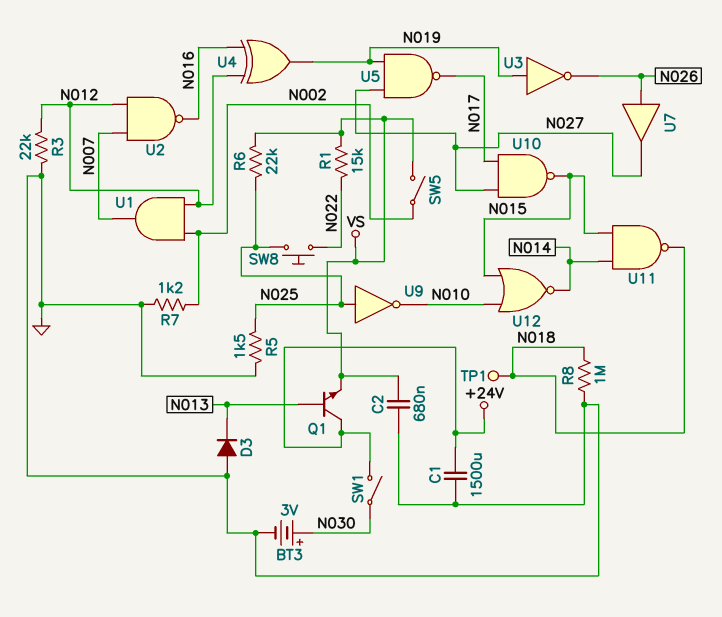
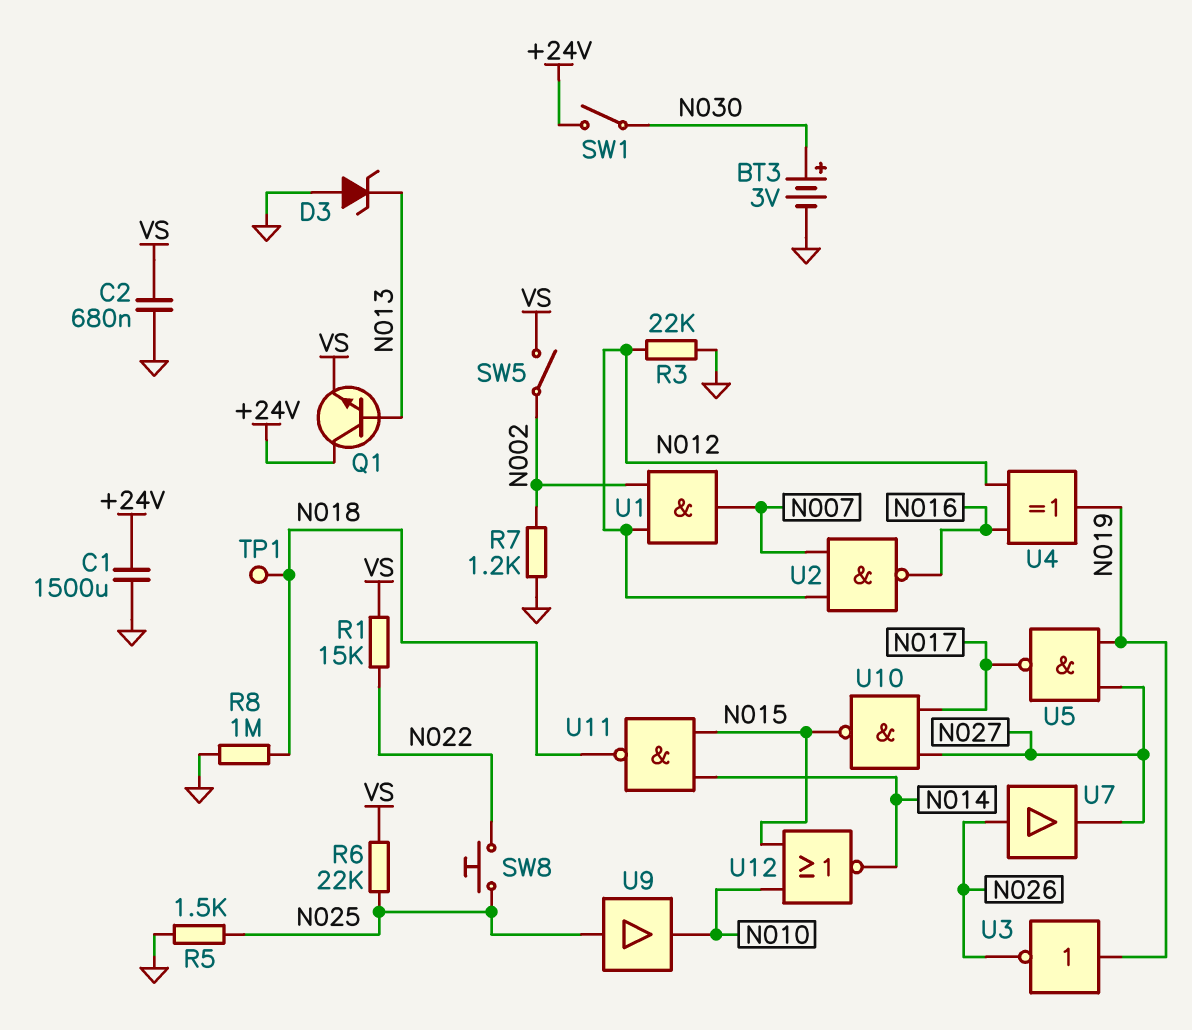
D3: diode (A GND, K N013) -> zener (A GND, K N013)
U9: NOT (in N025, out N010) -> buffer (in N025, out N010)

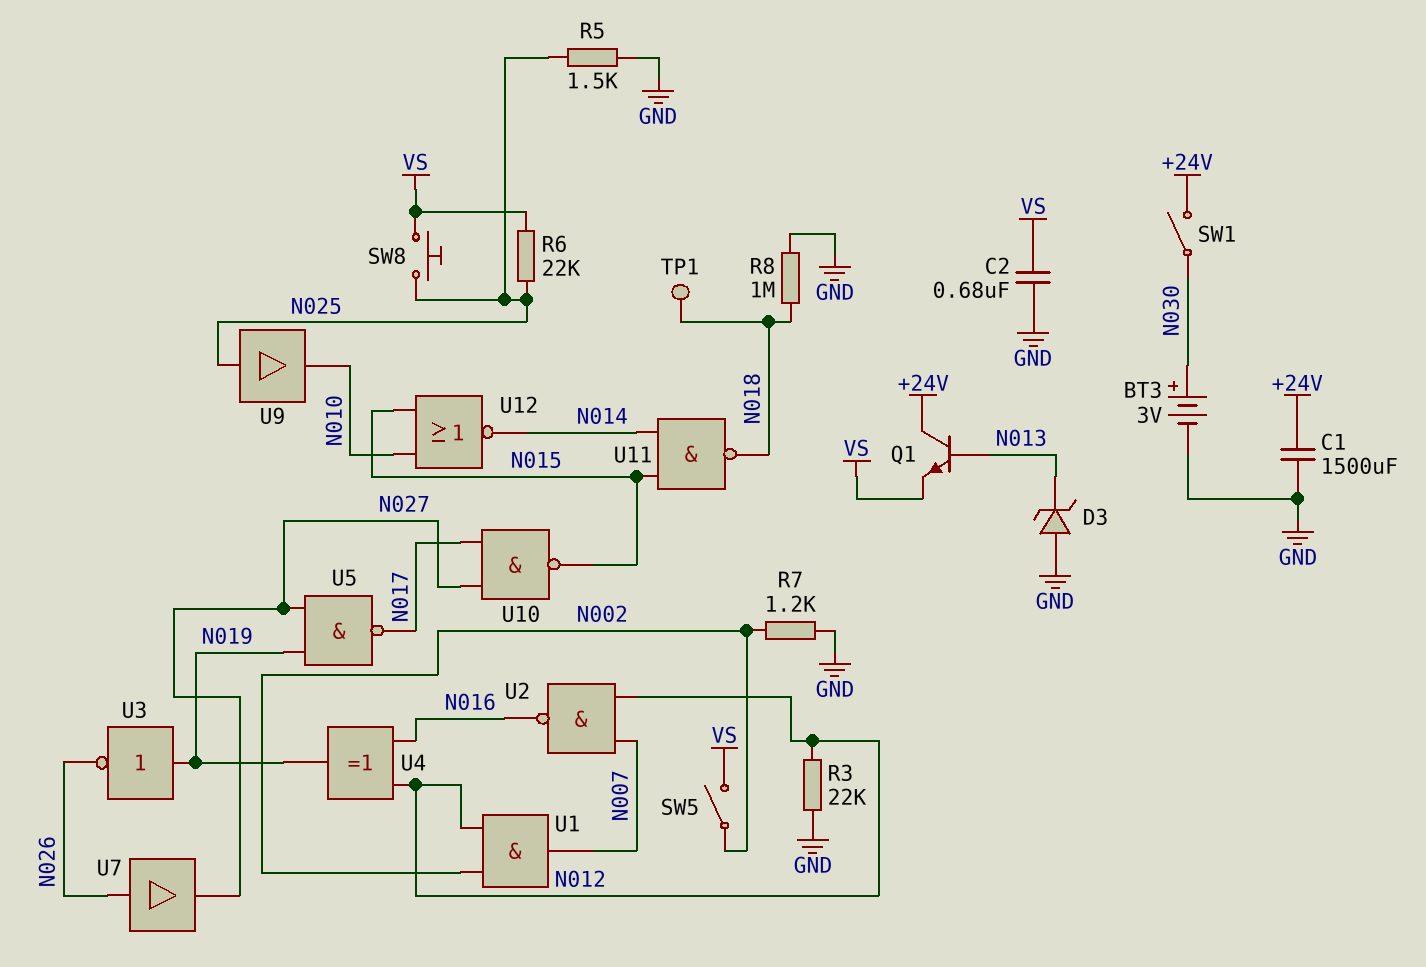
R1: 15k (N022, VS) -> none
SW8: button (N022, N025) -> button (N025, VS)

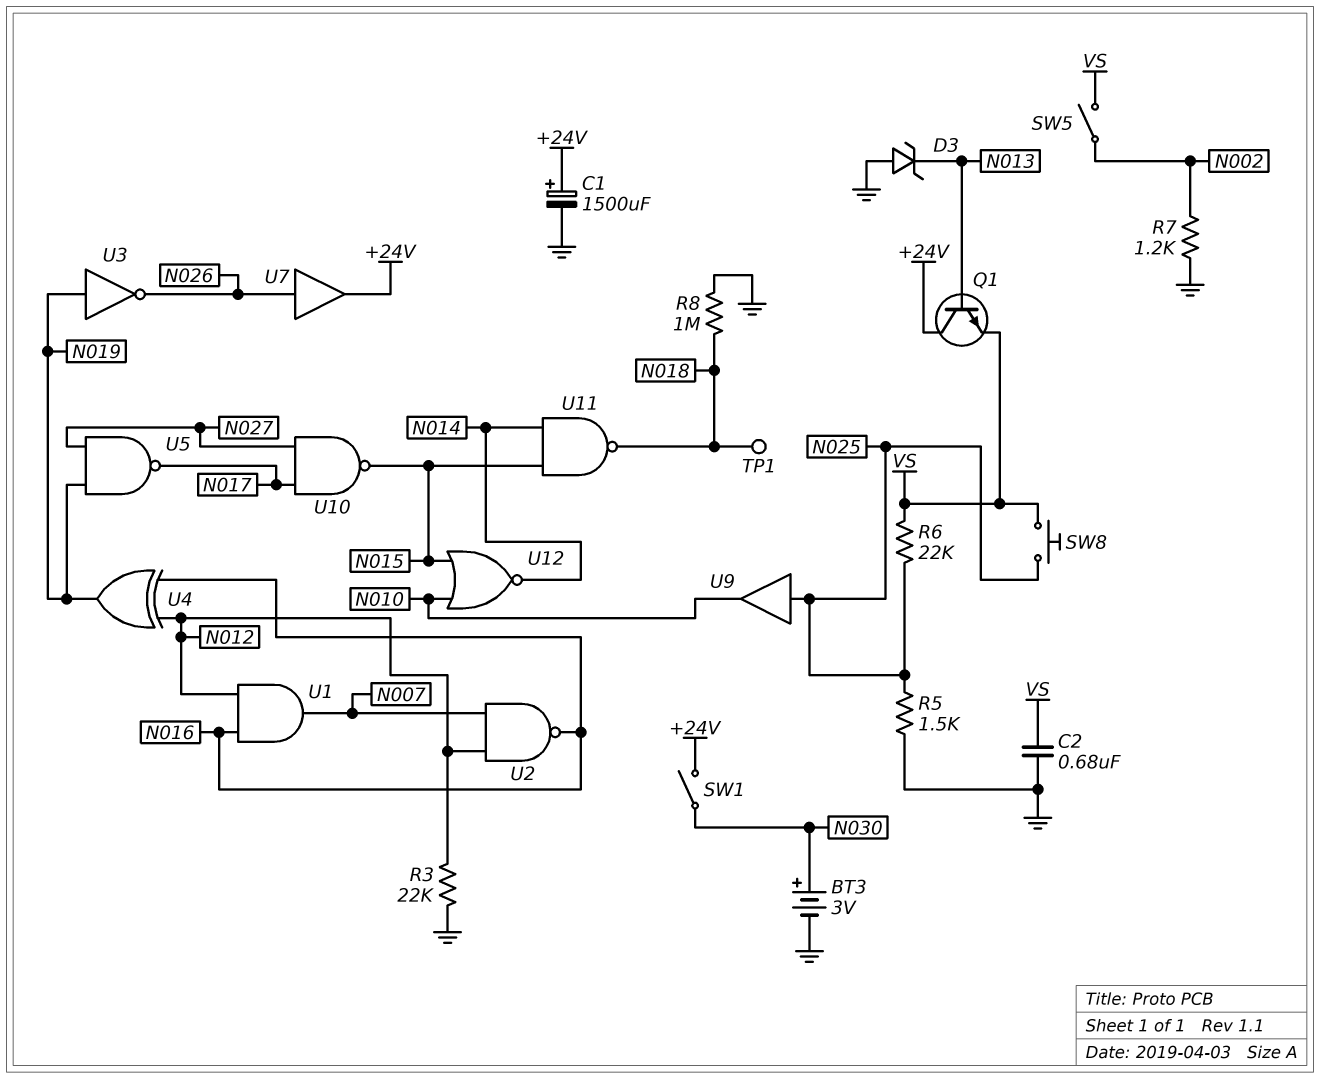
C1: 1500uF (+24V, GND) -> 1500uF (plus +24V, minus GND)
U1: AND (in N002, in N012, out N007) -> AND (in N012, in N016, out N007)
U7: buffer (in N026, out N027) -> buffer (in N026, out +24V)

